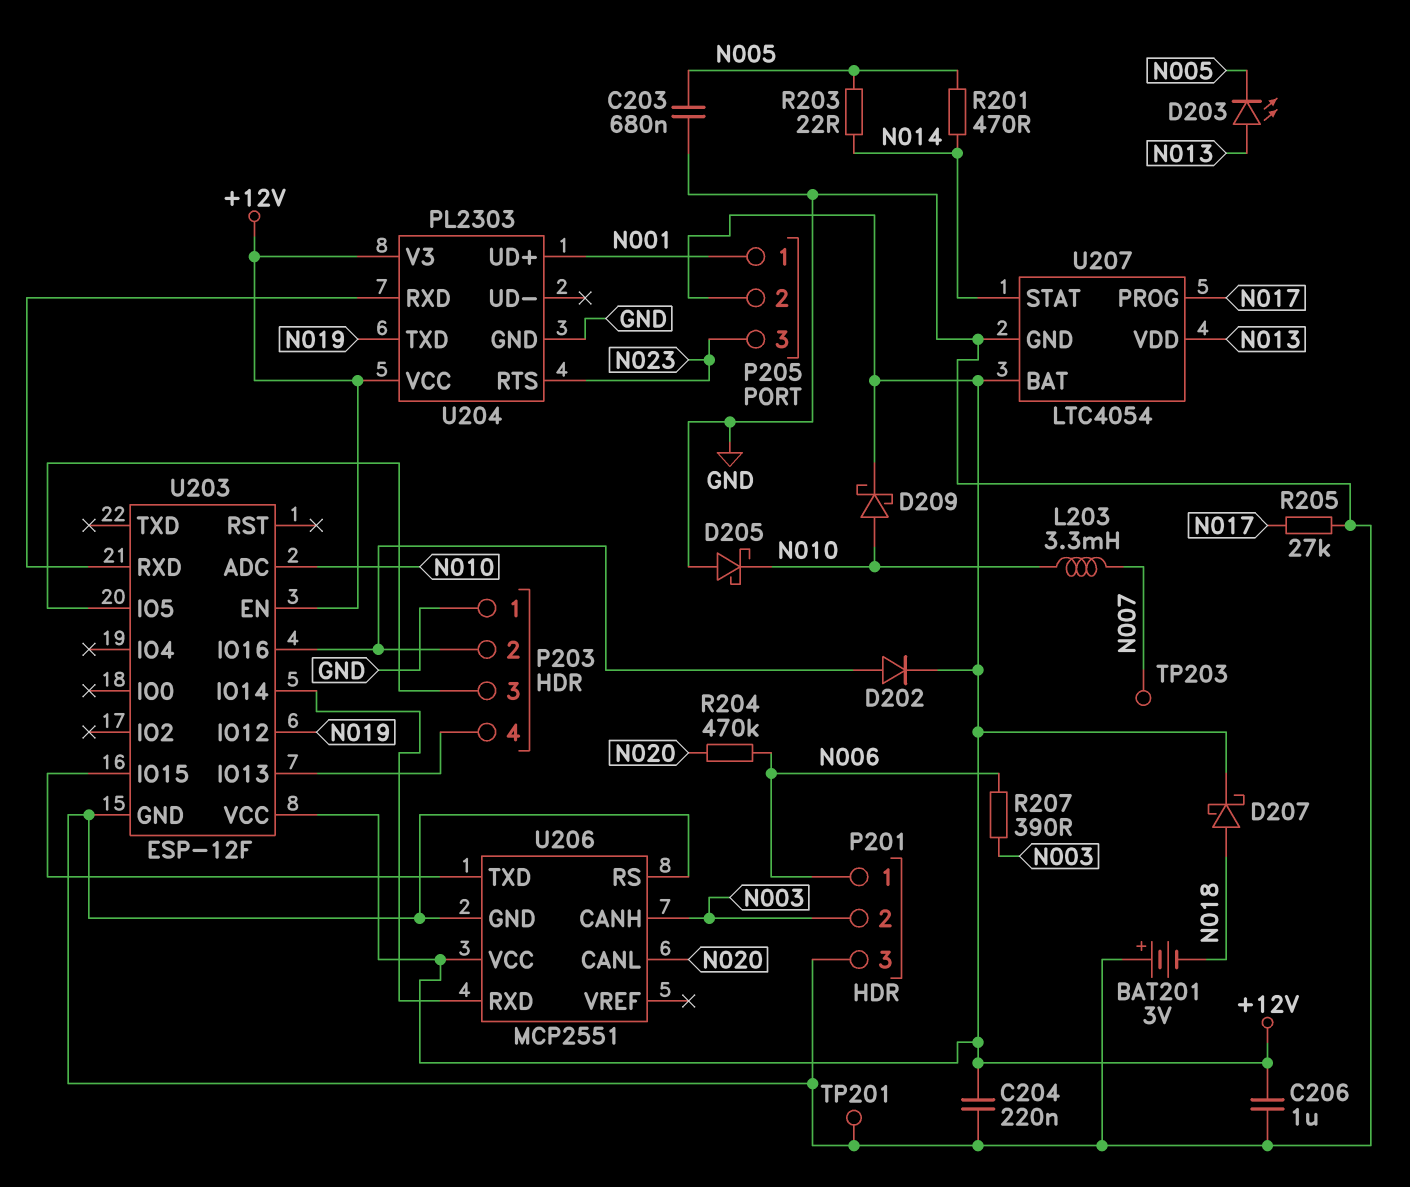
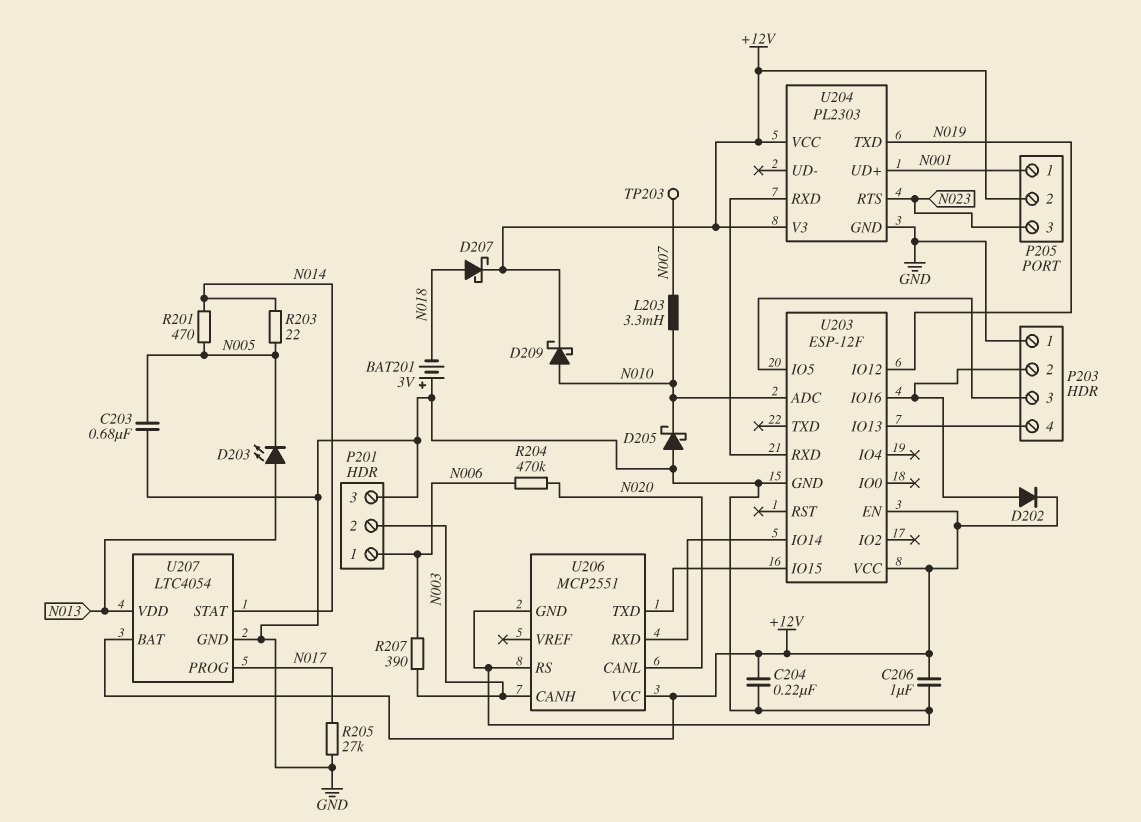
TP201: test point (GND) -> none

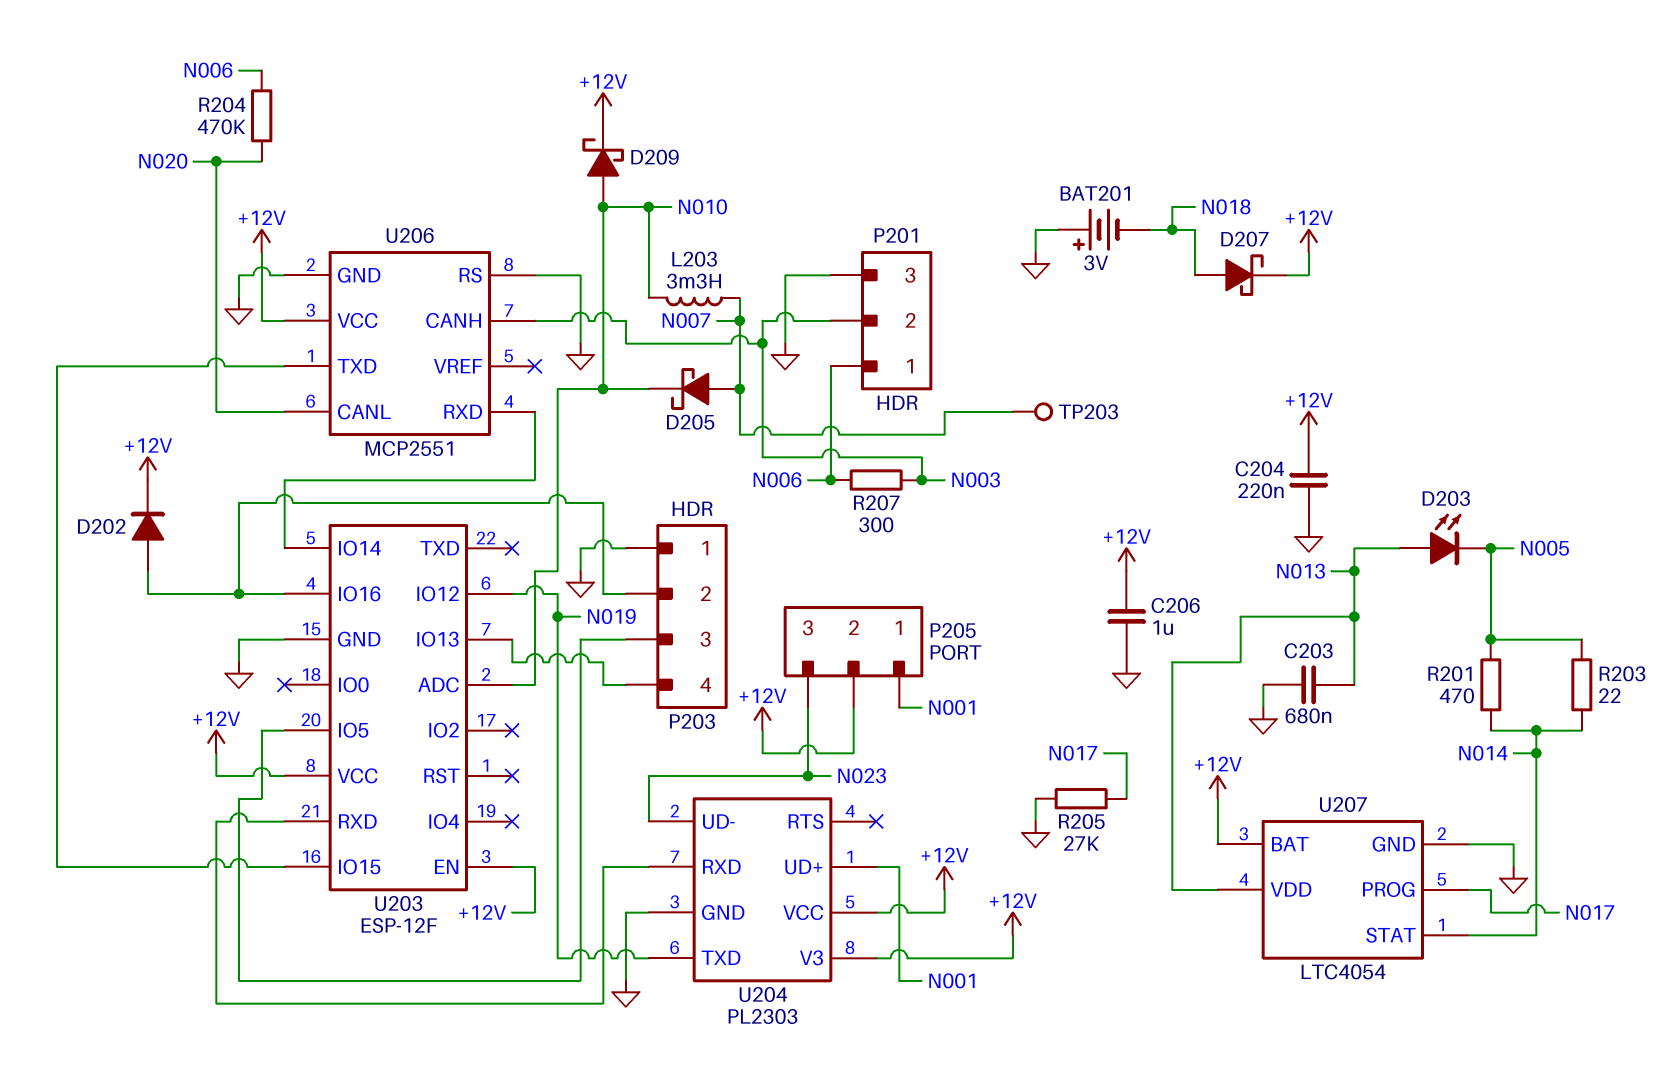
C203: 680nF (GND, N005) -> 680nF (GND, N013)
D205: schottky (A GND, K N010) -> schottky (A N007, K N010)
R207: 390 (N003, N006) -> 300 (N003, N006)
U204 pin RTS: N023 -> none
U204 pin UD-: none -> N023

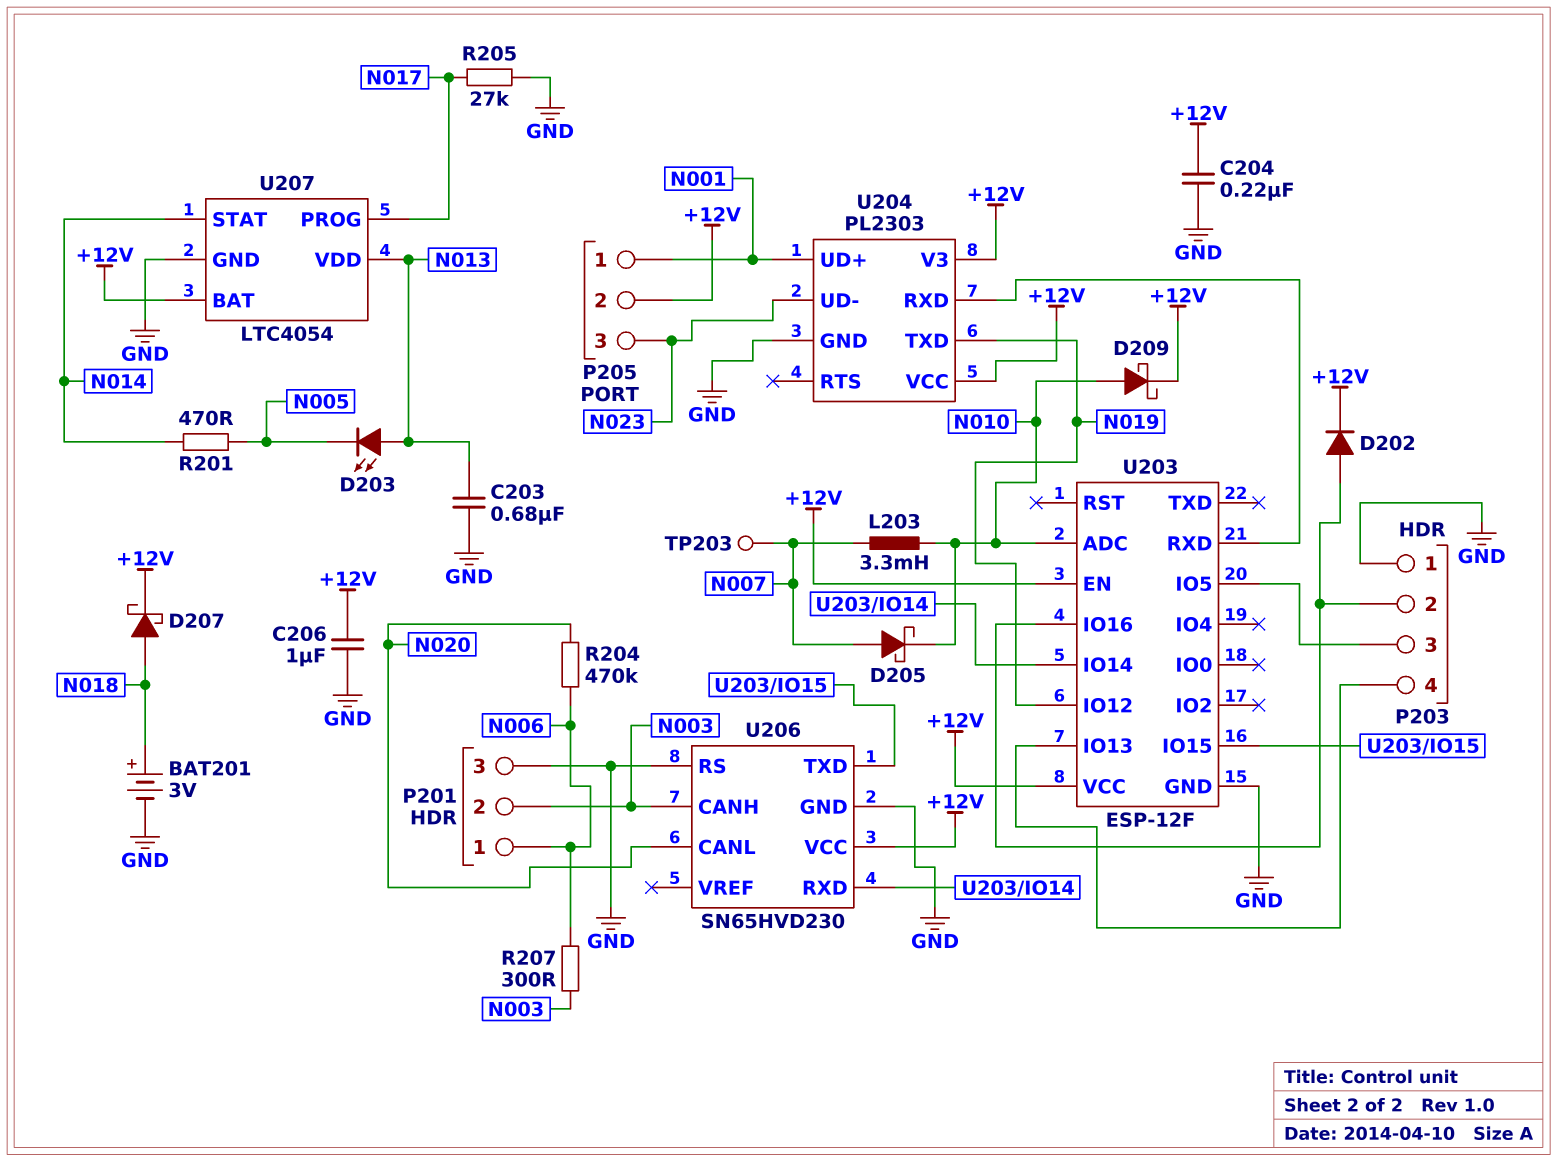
BAT201: 3V (plus GND, minus N018) -> 3V (plus N018, minus GND)
R203: 22 (N005, N014) -> none
U206: MCP2551 -> SN65HVD230

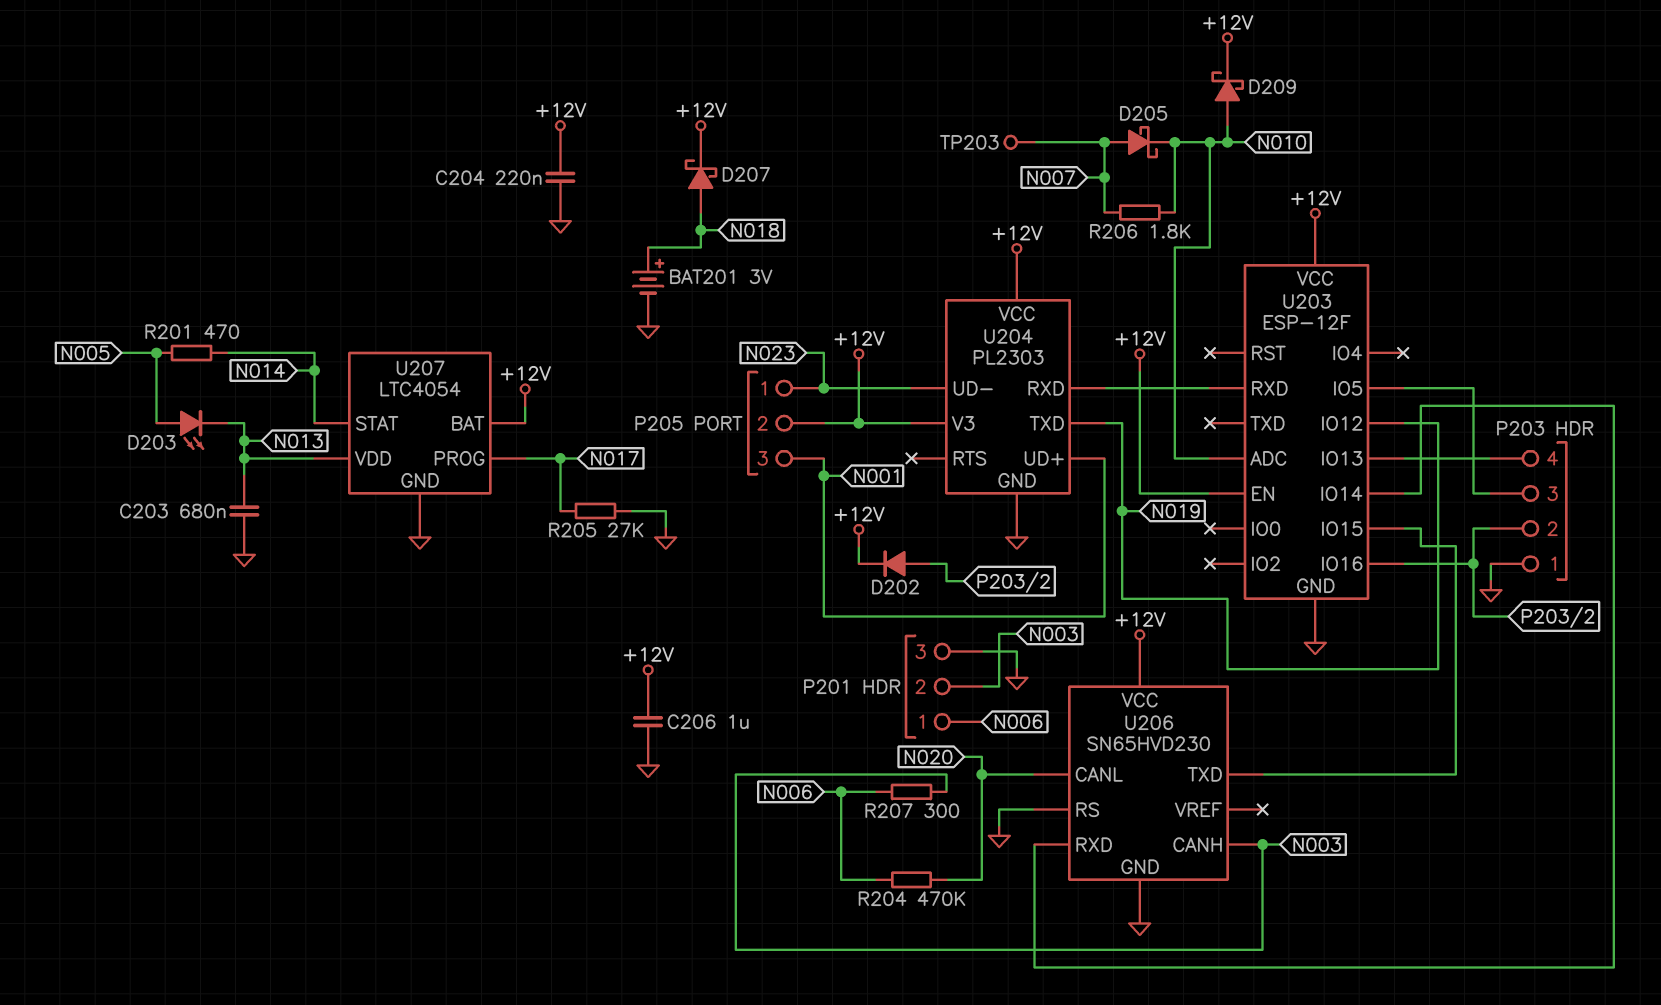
D203: LED (A N013, K N005) -> LED (A N005, K N013)
L203: 3.3mH (N007, N010) -> none
P205 pin 1: N001 -> N023
P205 pin 3: N023 -> N001
R206: none -> 1.8k (N007, N010)

